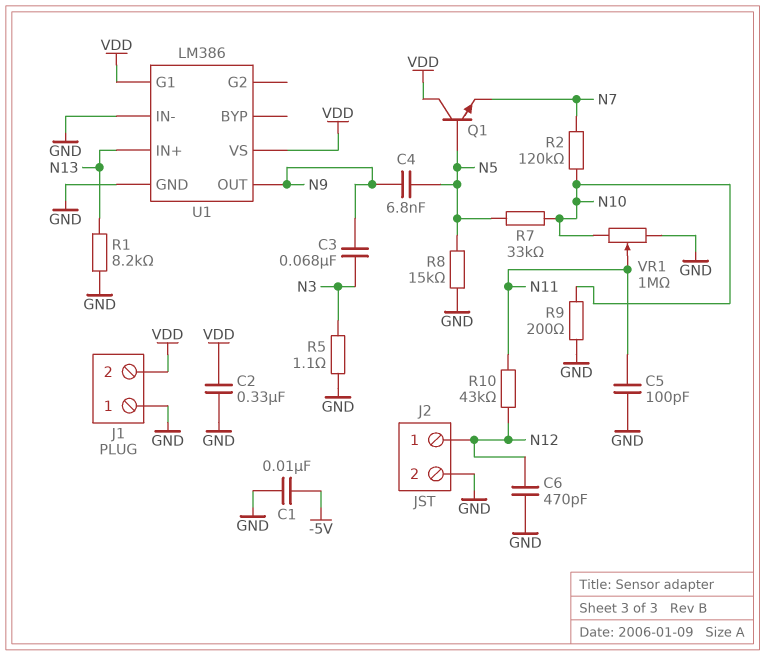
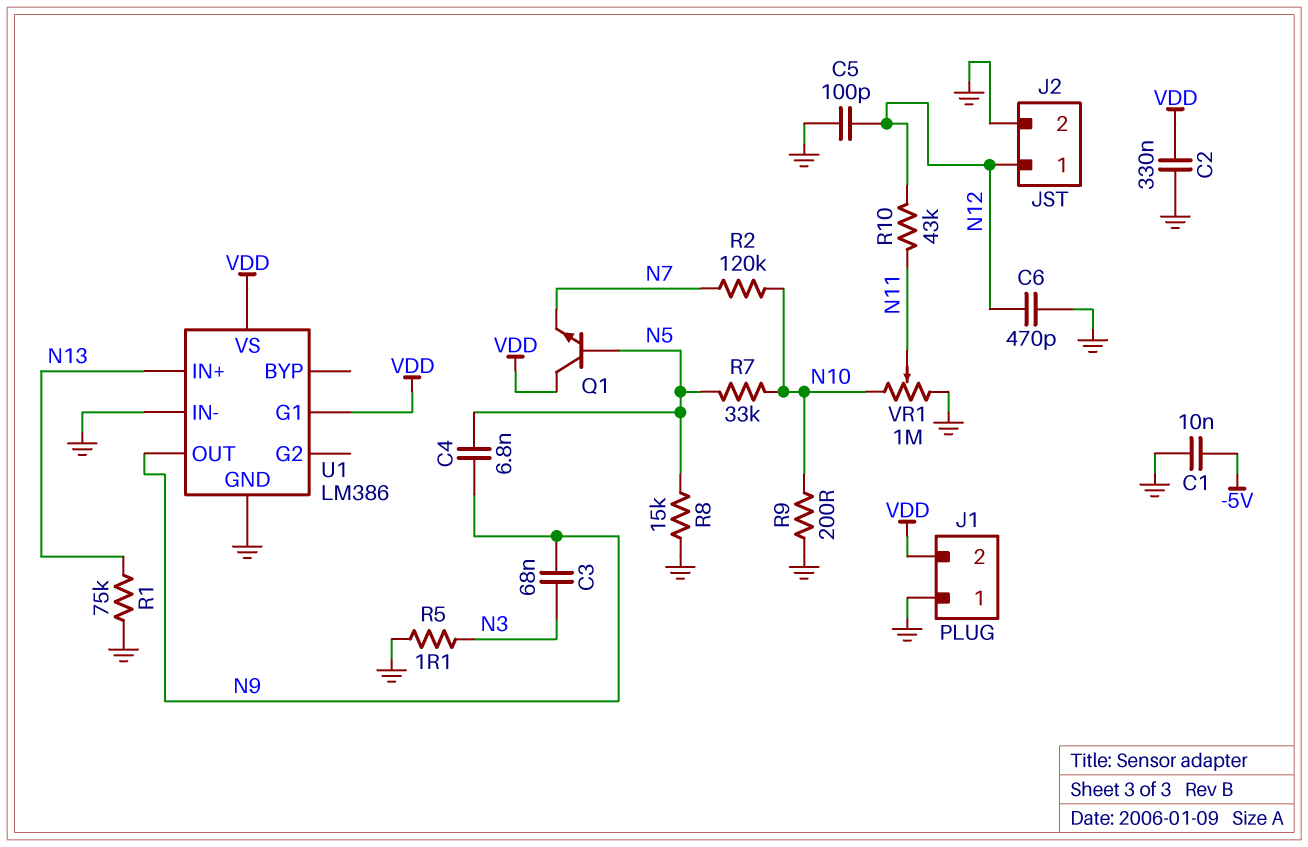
C5: 100pF (GND, N11) -> 100pF (GND, N12)
R1: 8.2k (GND, N13) -> 75k (GND, N13)

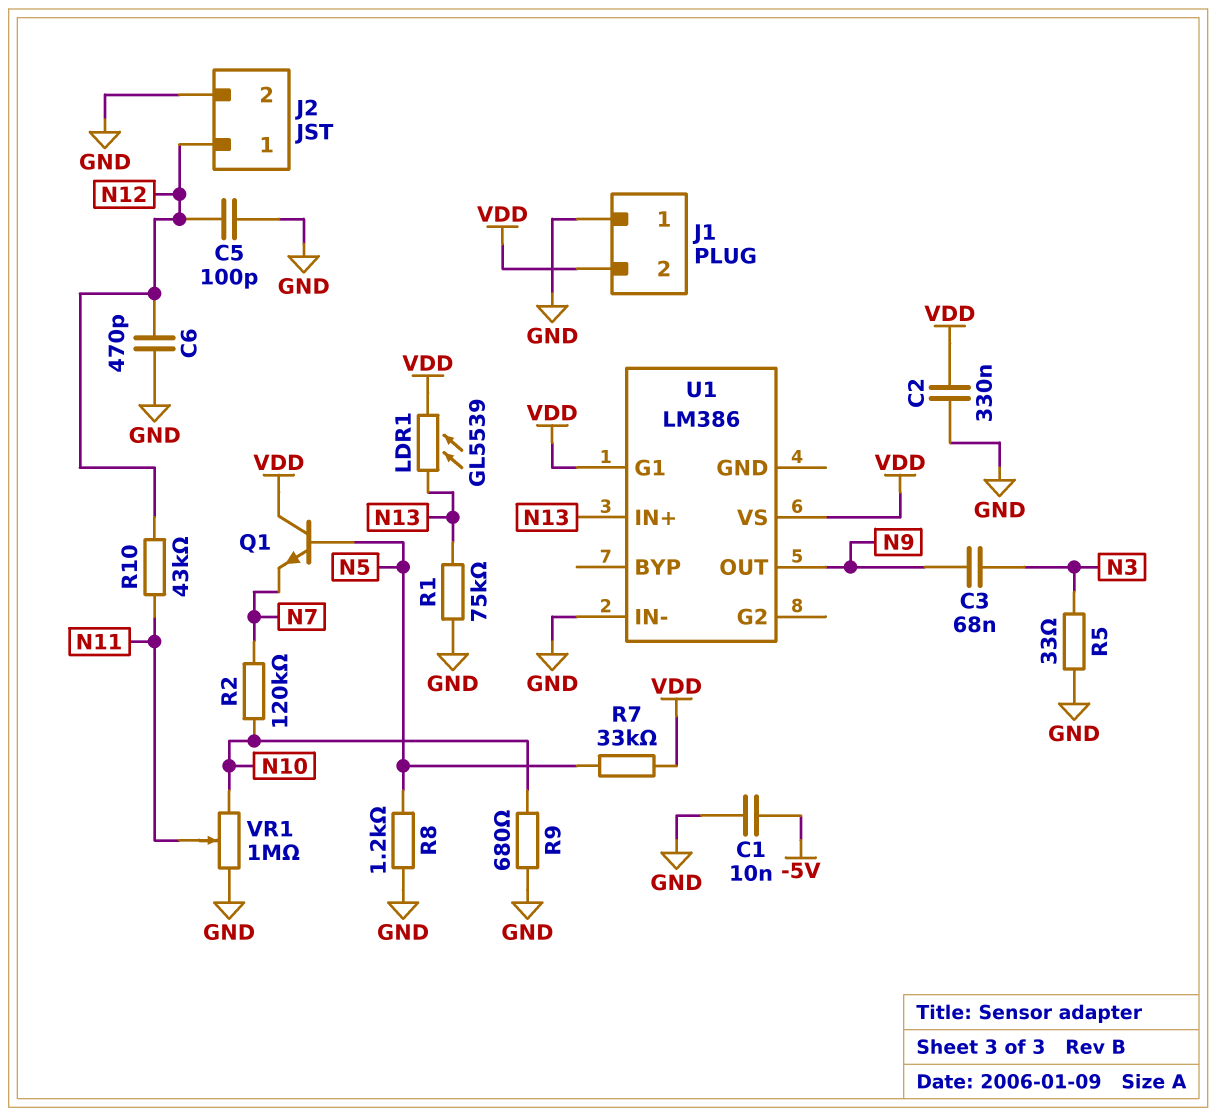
C4: 6.8nF (N5, N9) -> none
LDR1: none -> GL5539 (N13, VDD)
R5: 1.1 (GND, N3) -> 33 (GND, N3)
R7: 33k (N5, N10) -> 33k (N5, VDD)
R8: 15k (GND, N5) -> 1.2k (GND, N5)
R9: 200 (GND, N10) -> 680 (GND, N10)
U1 pin GND: GND -> none

